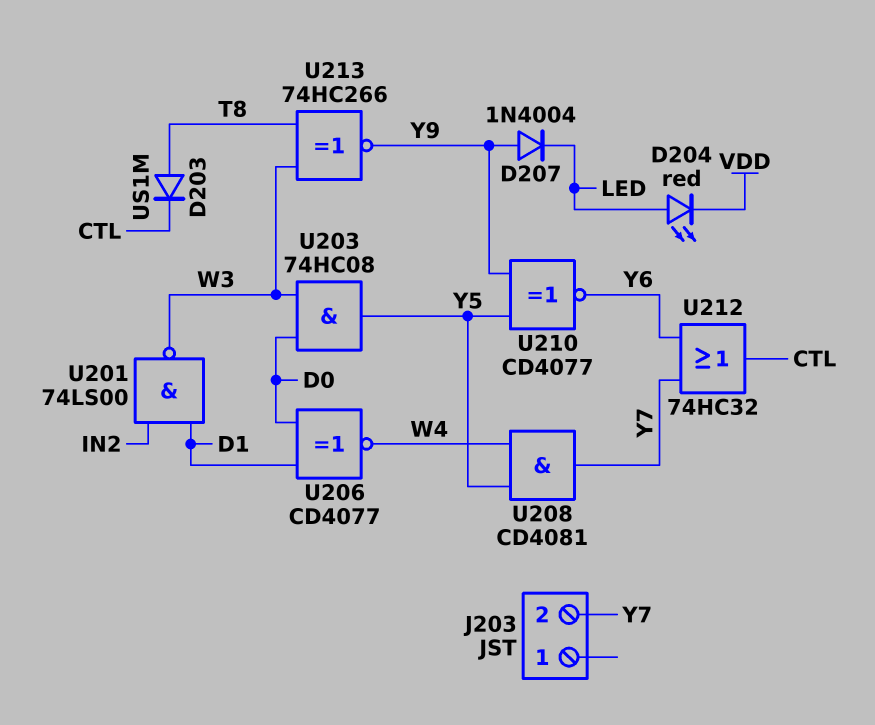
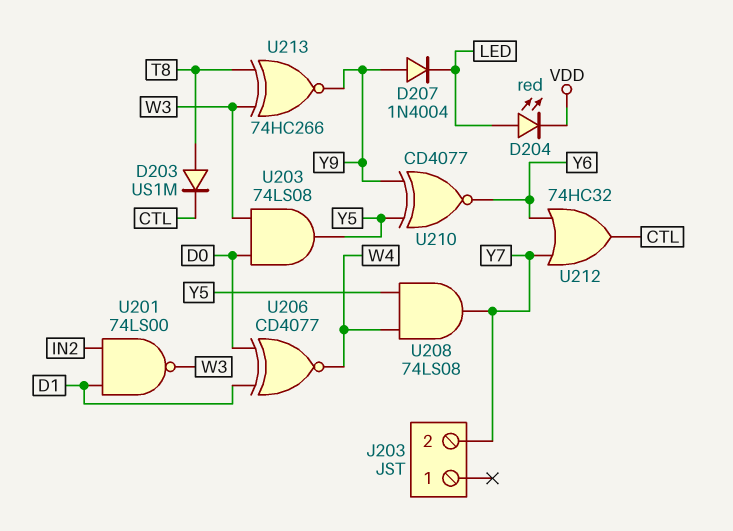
U203: AND 74HC08 (in D0, in W3, out Y5) -> AND 74LS08 (in D0, in W3, out Y5)
U208: AND CD4081 (in W4, in Y5, out Y7) -> AND 74LS08 (in W4, in Y5, out Y7)

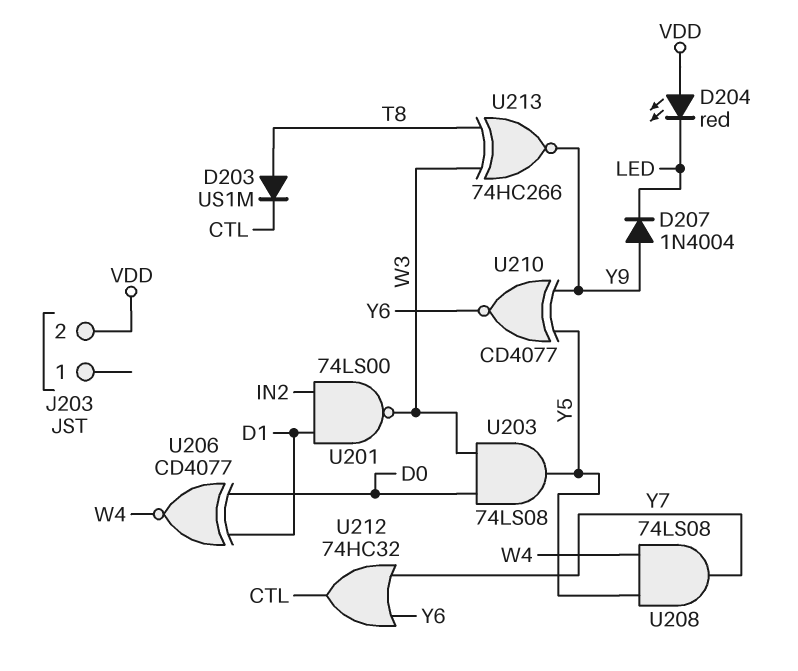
D204: LED red (A LED, K VDD) -> LED red (A VDD, K LED)
J203 pin 2: Y7 -> VDD

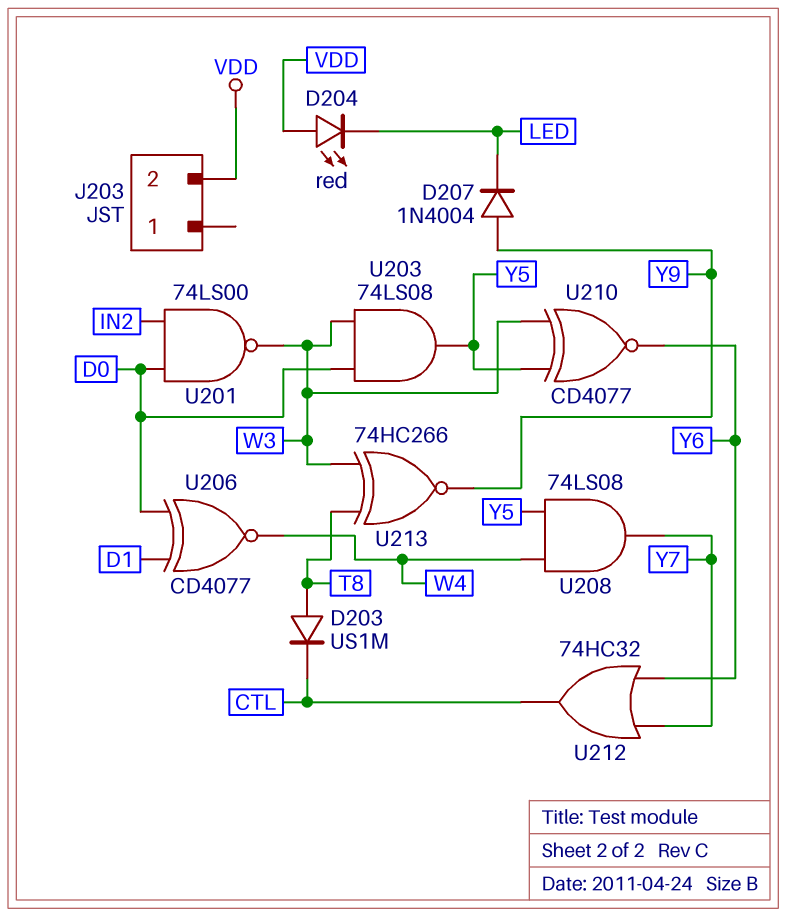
U201: NAND 74LS00 (in D1, in IN2, out W3) -> NAND 74LS00 (in D0, in IN2, out W3)
U210: XNOR CD4077 (in Y5, in Y9, out Y6) -> XNOR CD4077 (in W3, in Y5, out Y6)

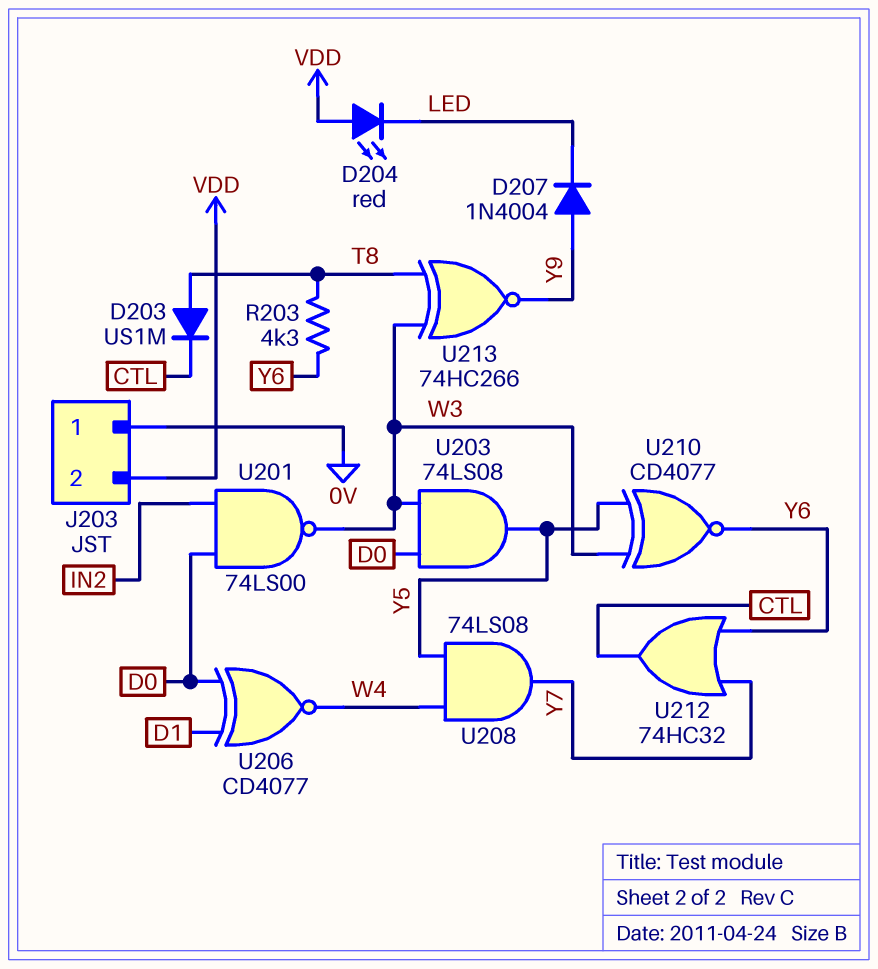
J203 pin 1: none -> 0V
R203: none -> 4.3k (T8, Y6)

